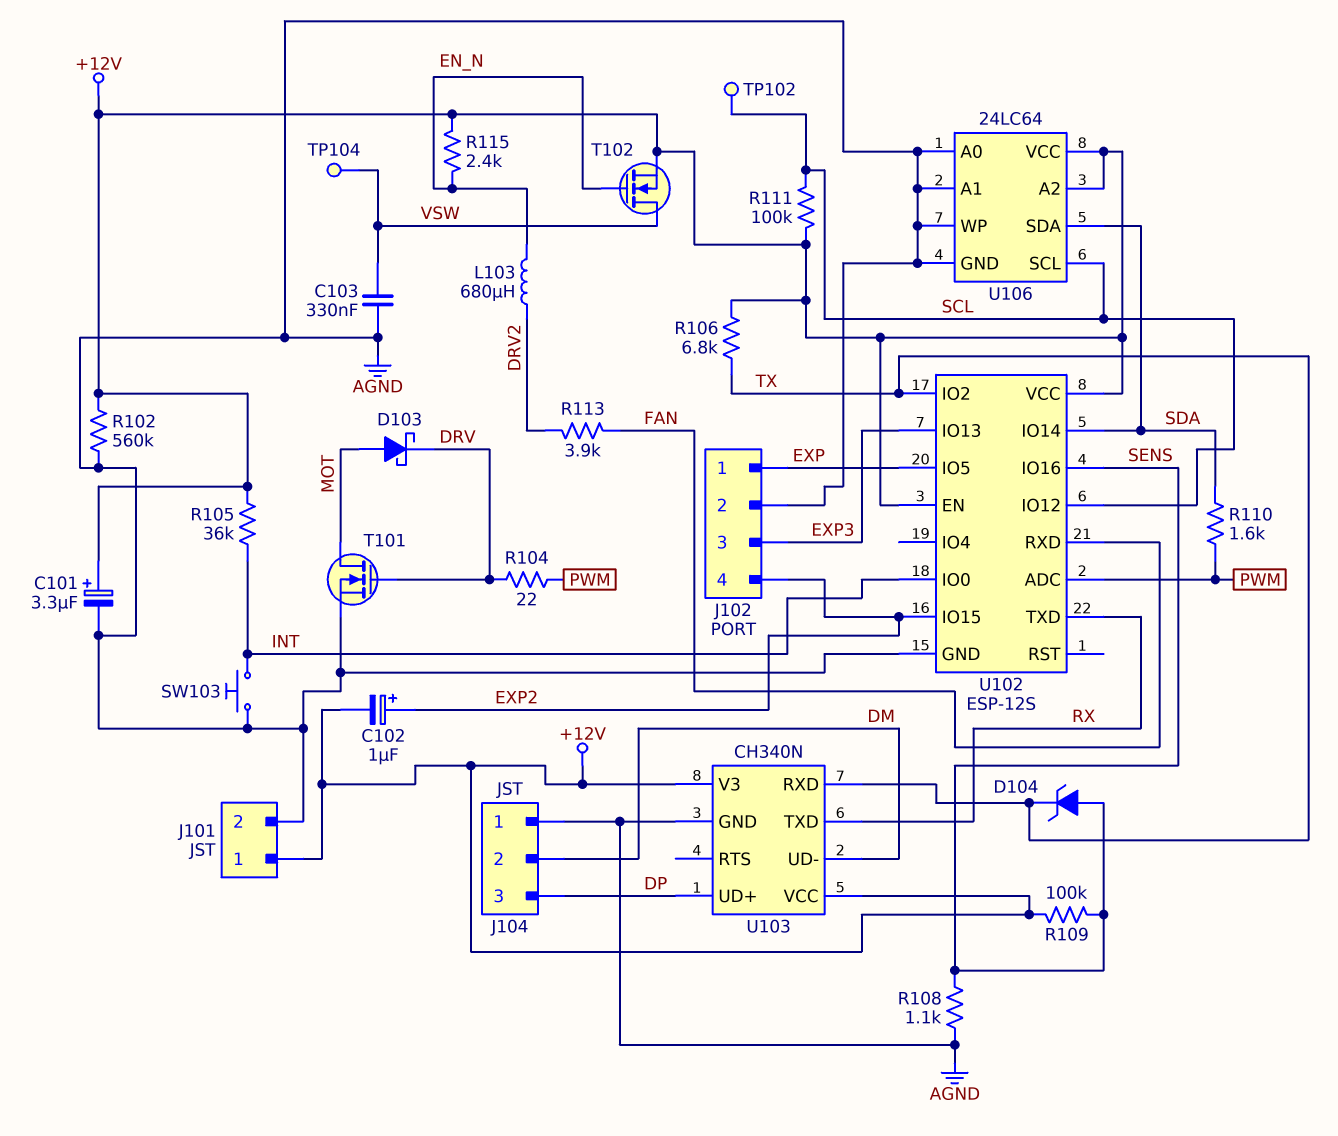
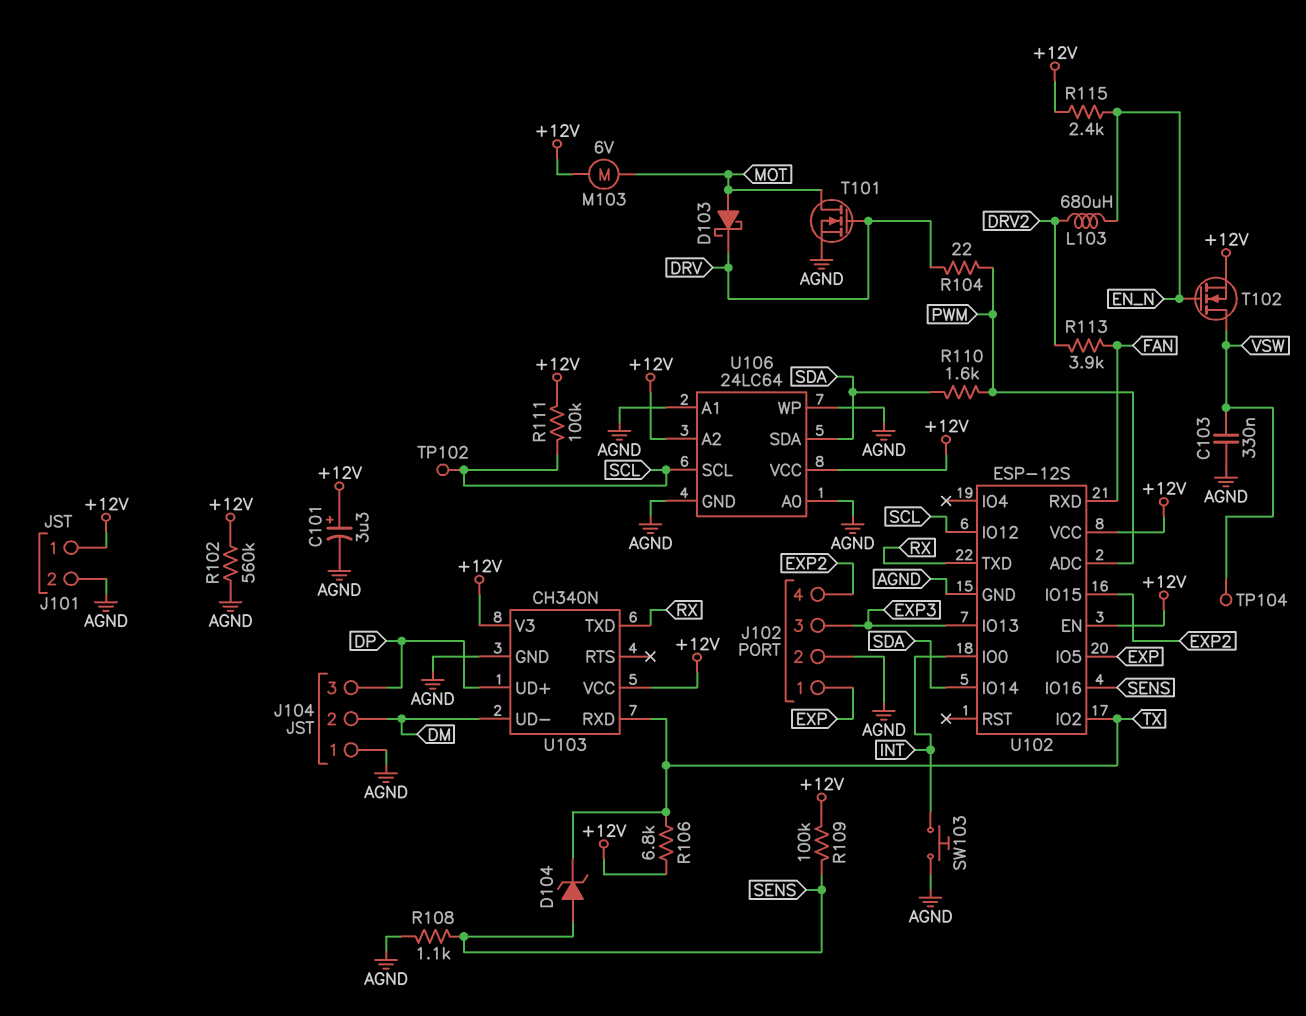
C102: 1uF (plus EXP2, minus +12V) -> none
M103: none -> motor 6V (+12V, MOT)
R105: 36k (+12V, INT) -> none

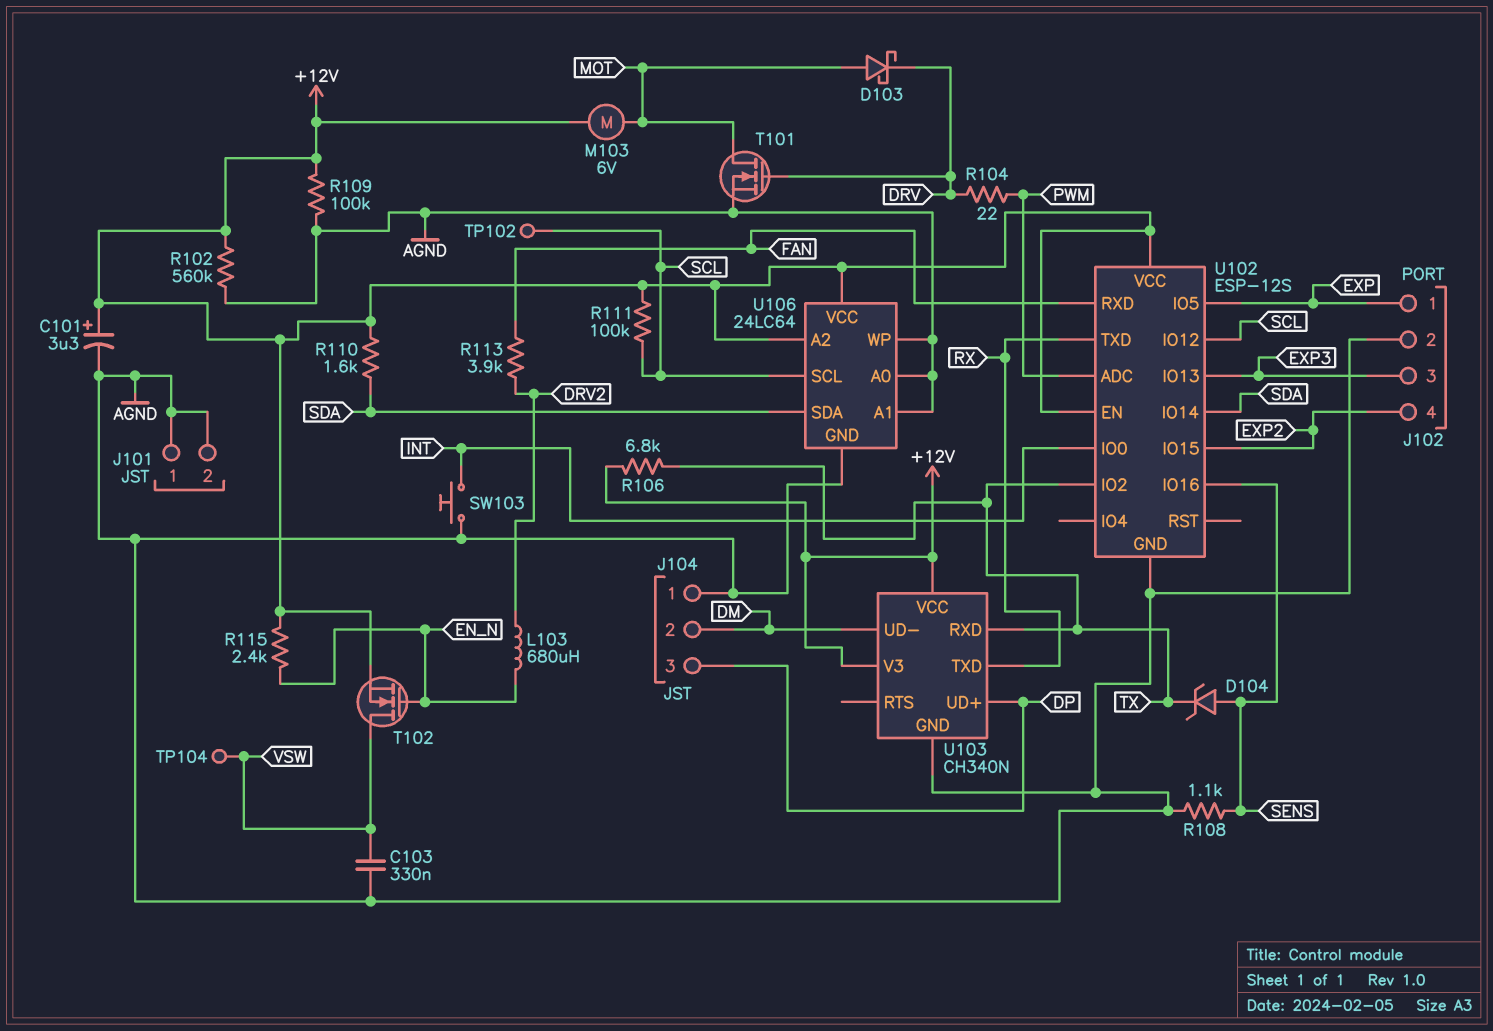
J101 pin 1: +12V -> AGND
R109: 100k (+12V, SENS) -> 100k (+12V, AGND)
R110: 1.6k (PWM, SDA) -> 1.6k (+12V, SDA)

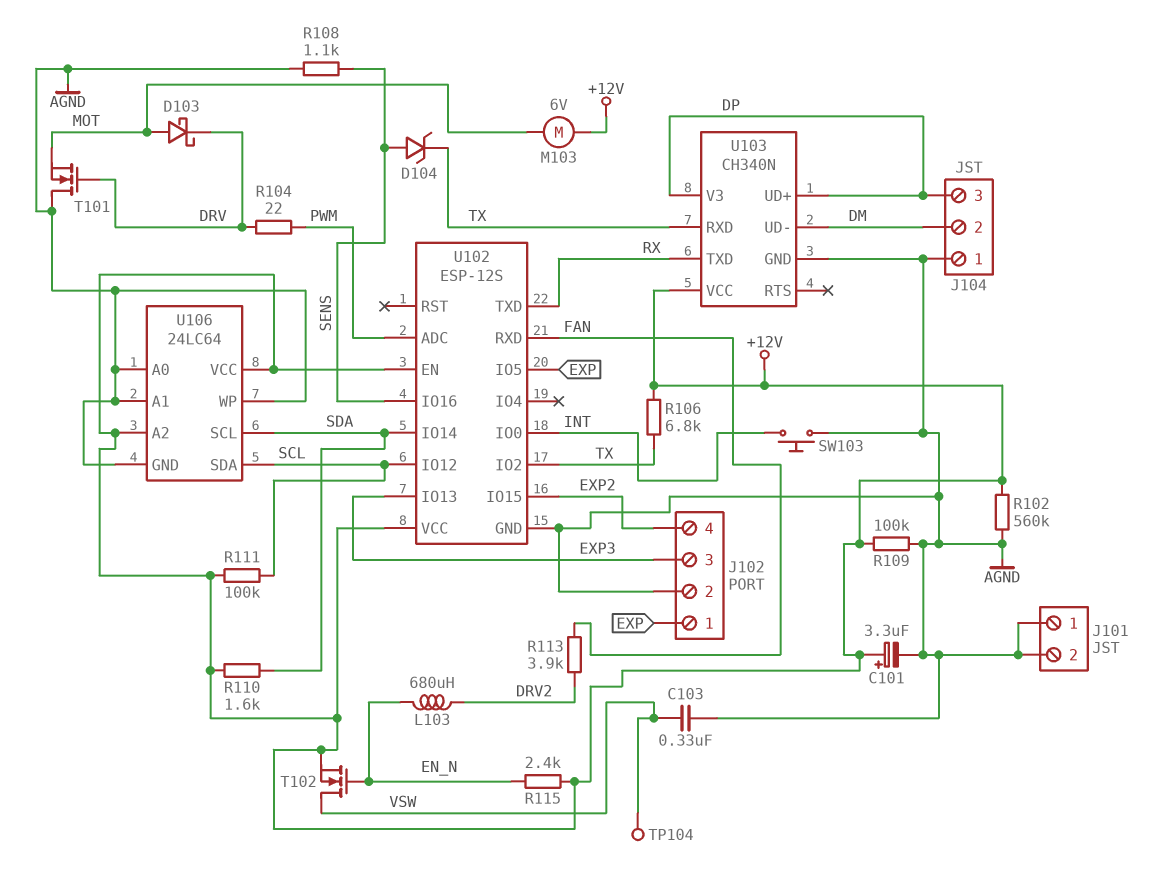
T101: NMOS (G DRV, D MOT, S AGND) -> NMOS (G DRV, D AGND, S MOT)
TP102: test point (SCL) -> none
U103 pin V3: +12V -> DP
U106 pin SCL: SCL -> SDA
U106 pin SDA: SDA -> SCL

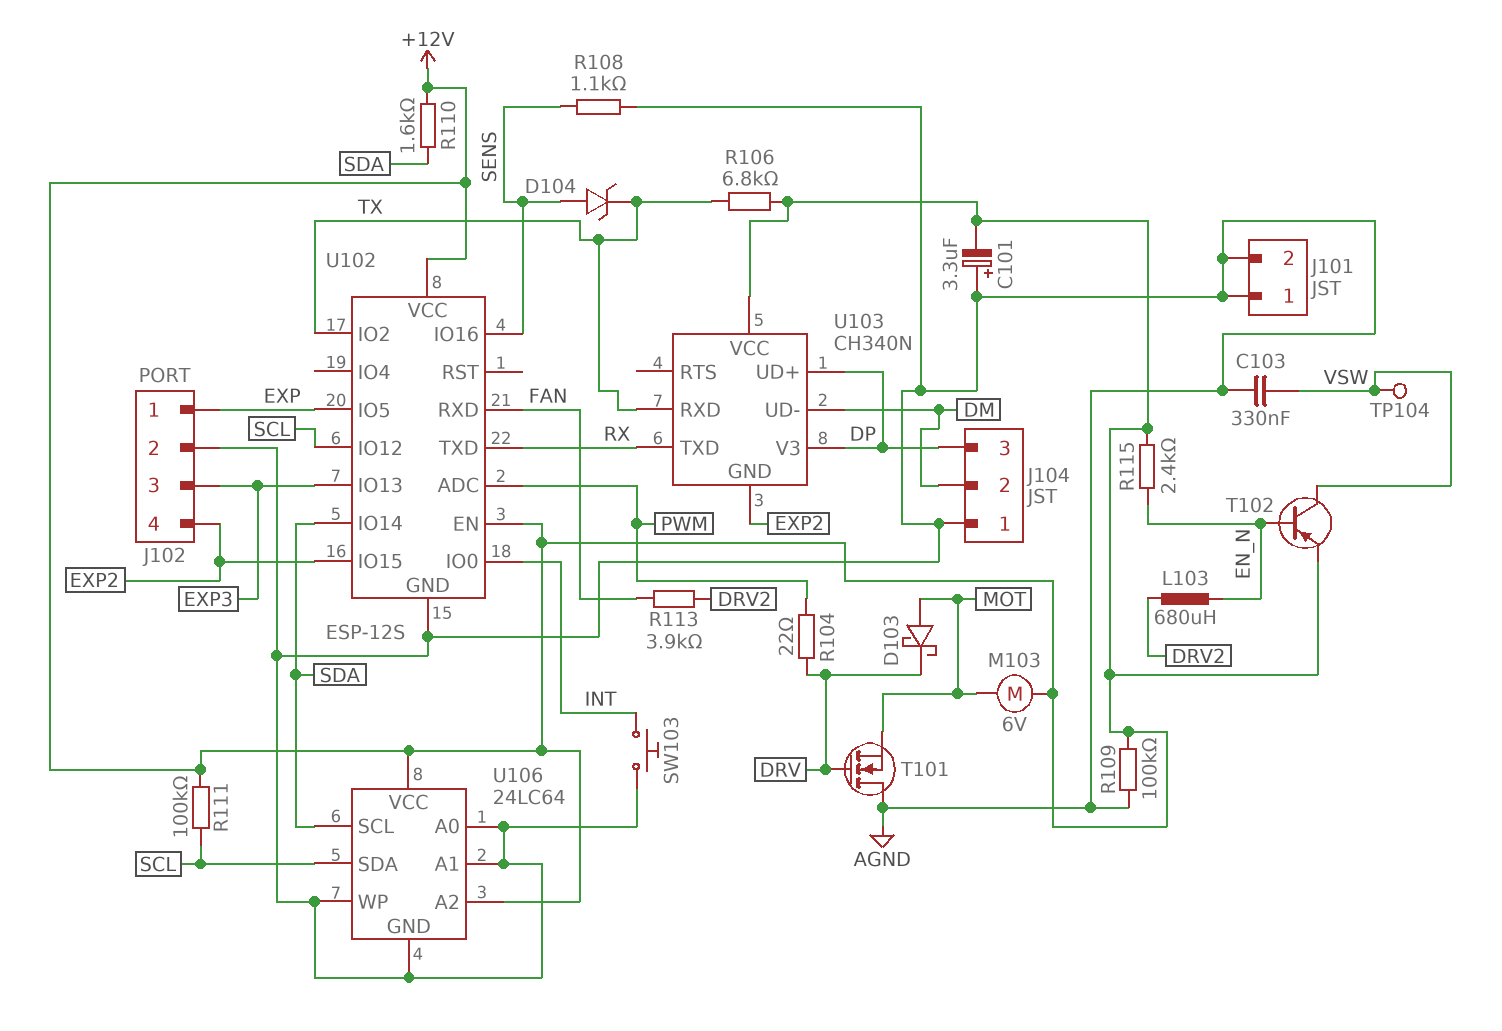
C101: 3.3uF (plus +12V, minus AGND) -> 3.3uF (plus AGND, minus +12V)
R102: 560k (+12V, AGND) -> none
T102: NMOS (G EN_N, D VSW, S +12V) -> PNP (B EN_N, C VSW, E +12V)
U103 pin GND: AGND -> EXP2

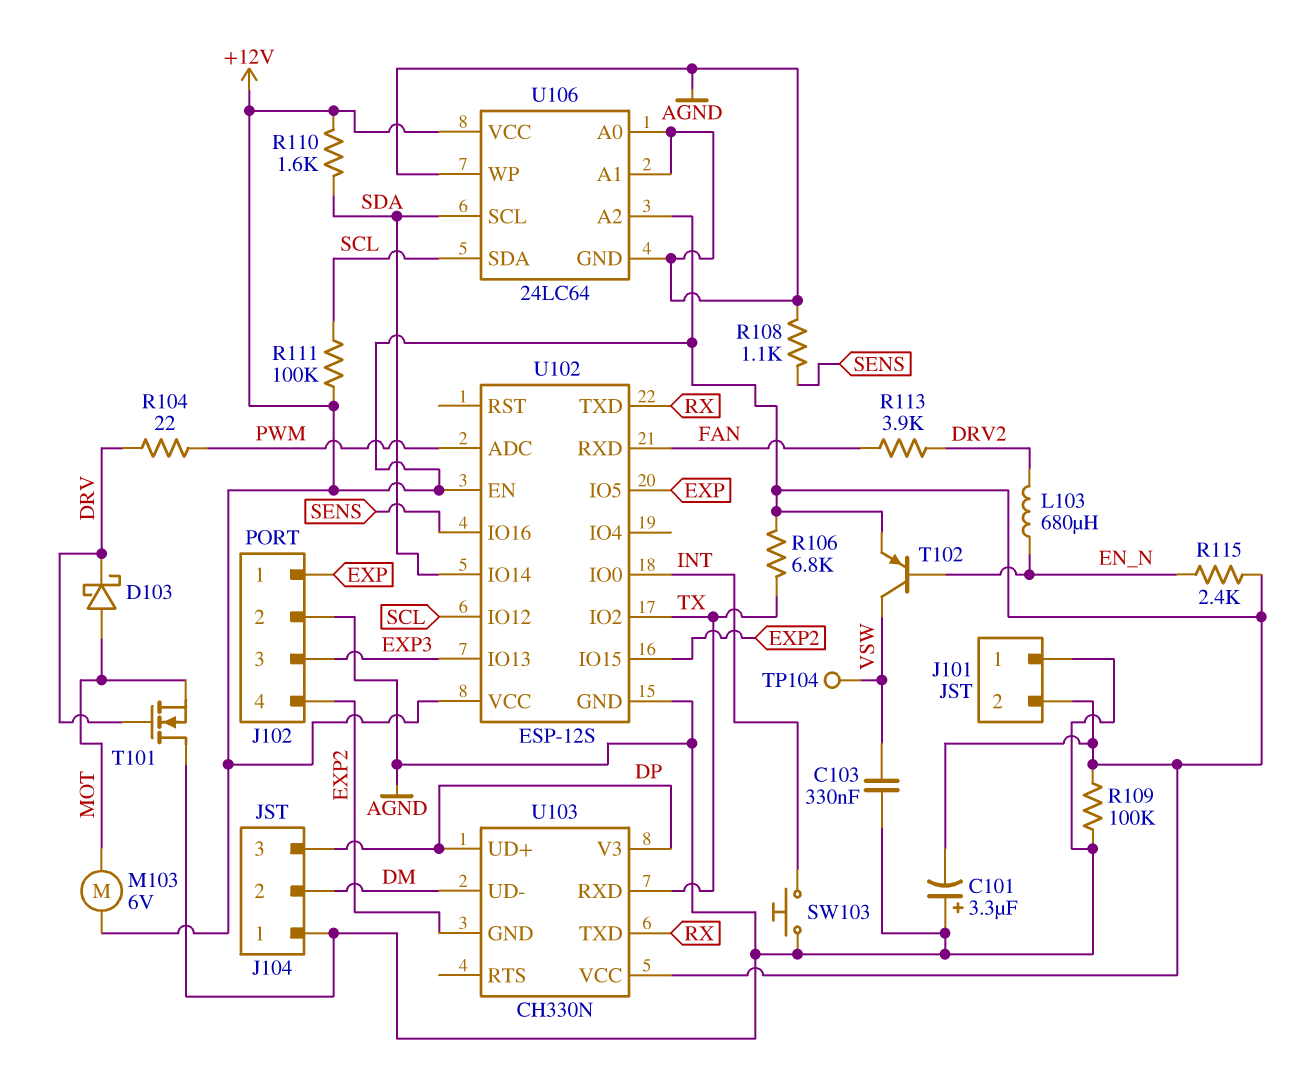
D104: zener (A SENS, K TX) -> none
J101 pin 2: AGND -> +12V
U103: CH340N -> CH330N

